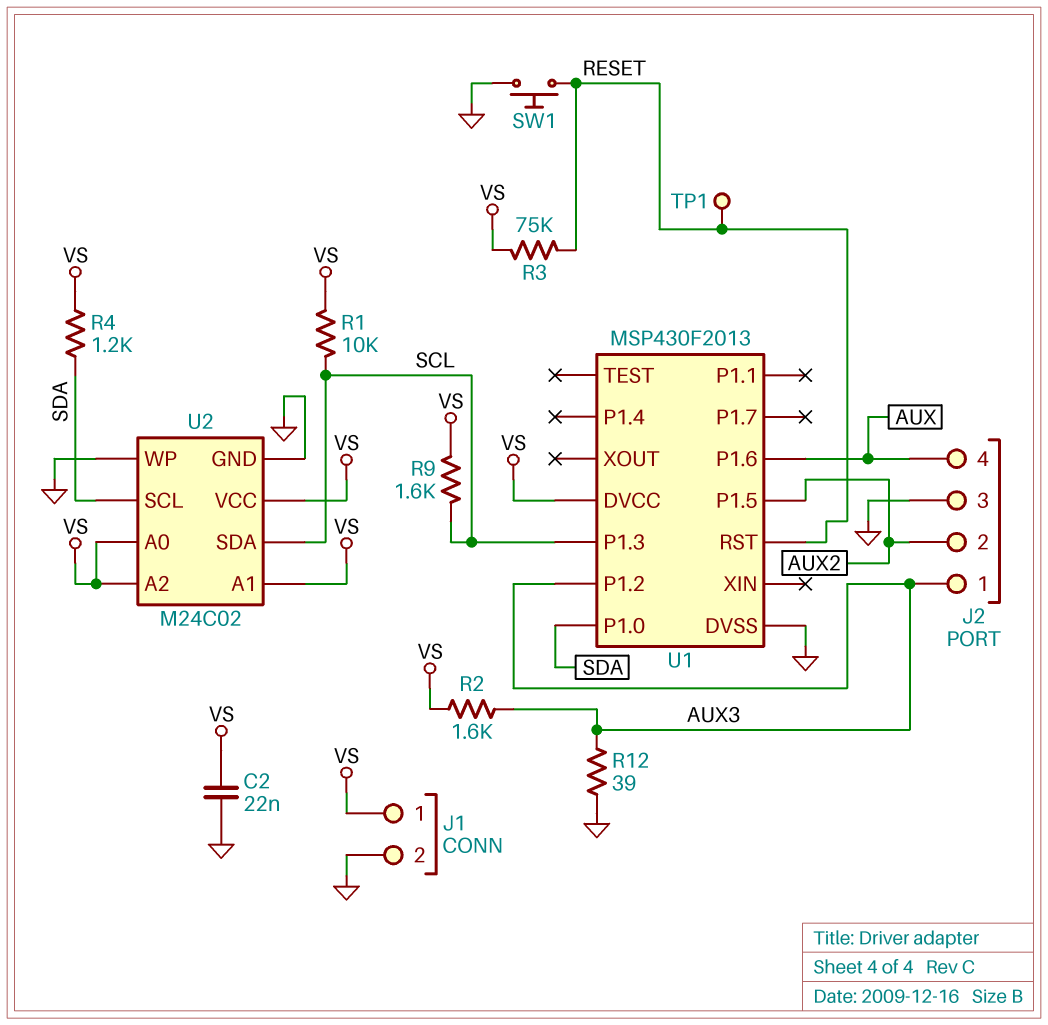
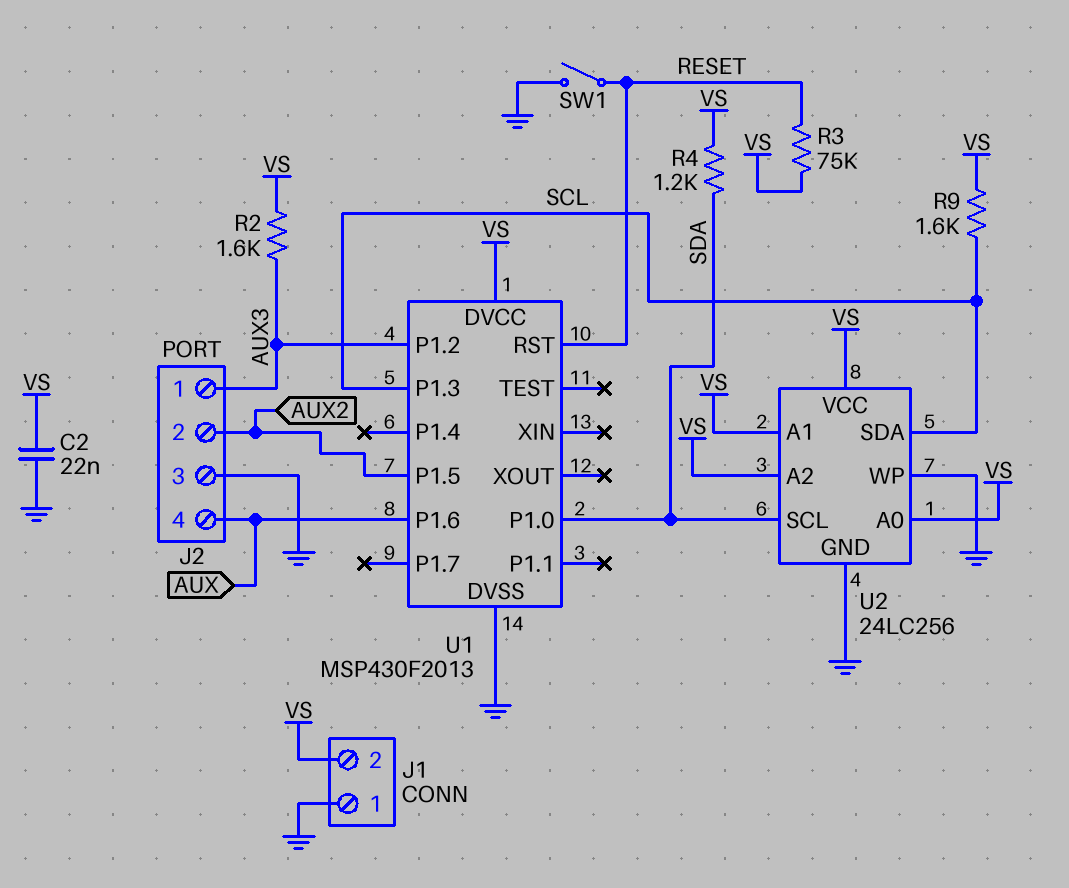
J1 pin 1: VS -> GND
J1 pin 2: GND -> VS
R1: 10k (SCL, VS) -> none
R12: 39 (AUX3, GND) -> none
SW1: button (GND, RESET) -> switch (GND, RESET)
TP1: test point (RESET) -> none
U2: M24C02 -> 24LC256

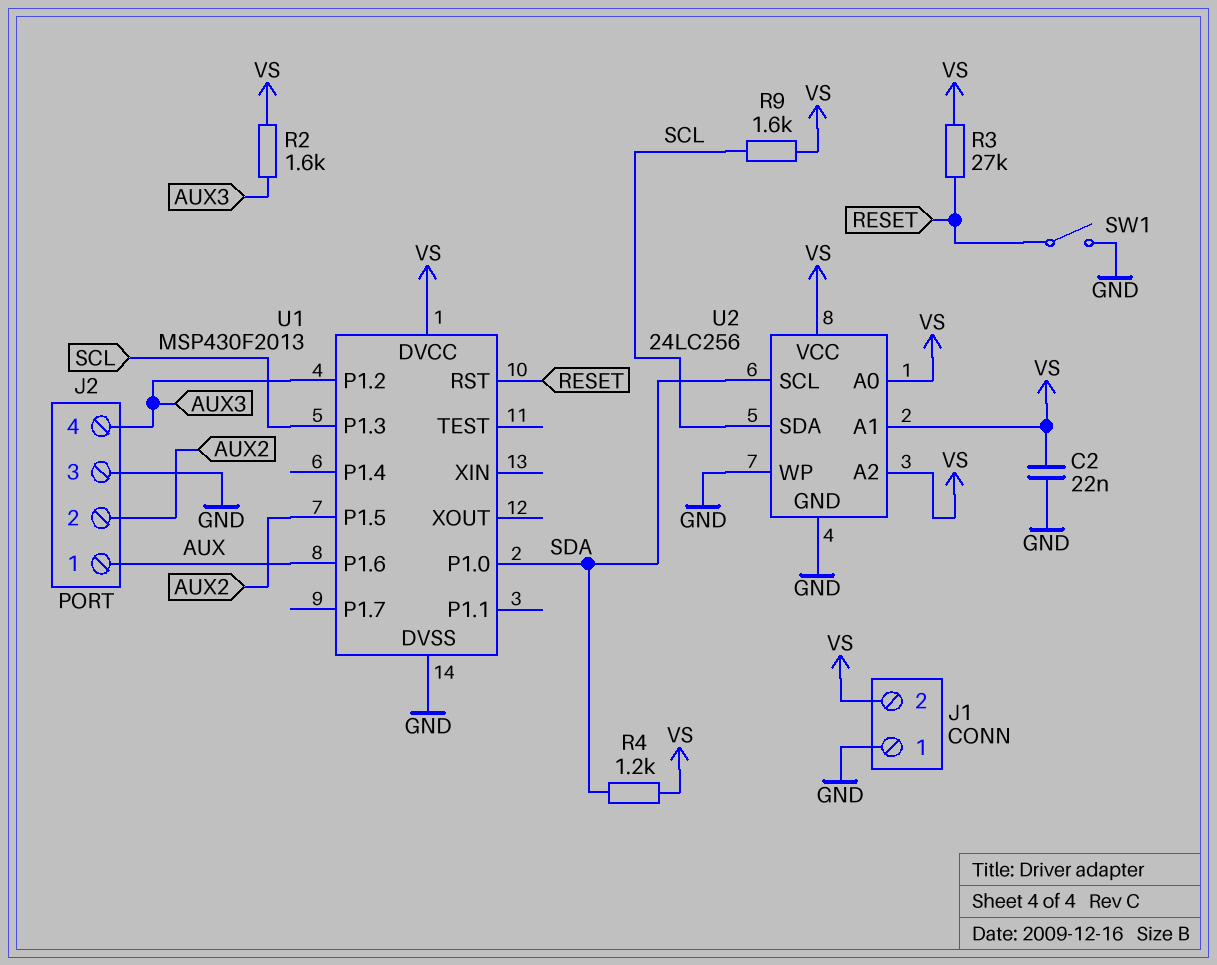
J2 pin 1: AUX3 -> AUX
J2 pin 4: AUX -> AUX3
R3: 75k (RESET, VS) -> 27k (RESET, VS)

